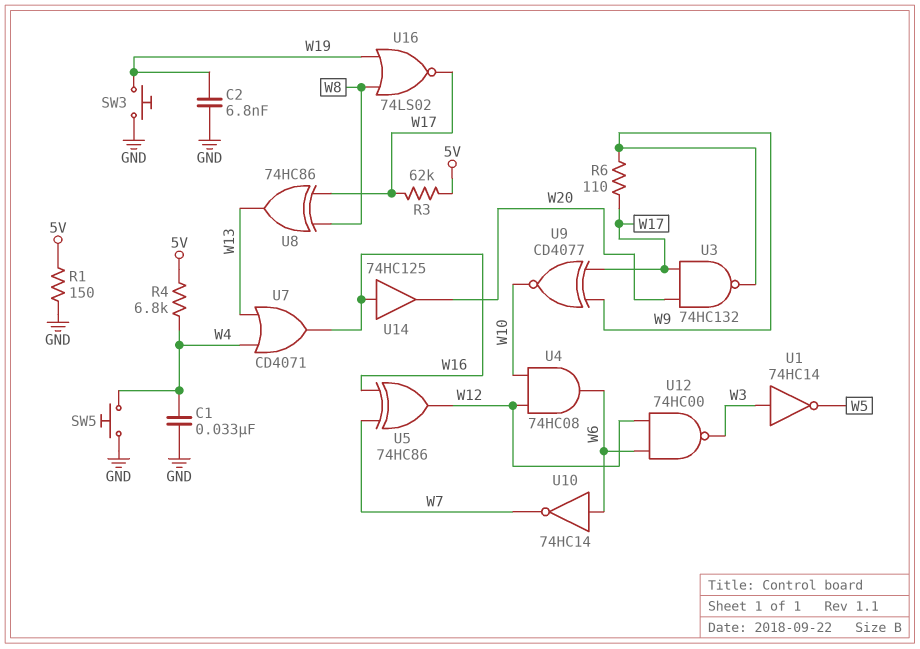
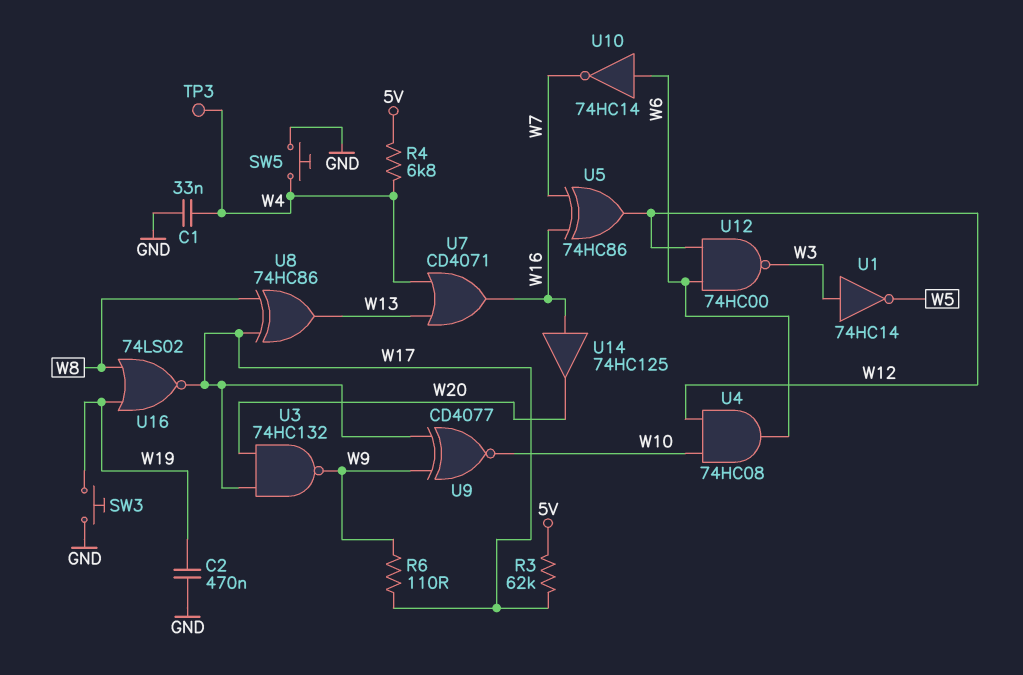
C2: 6.8nF (GND, W19) -> 470nF (GND, W19)
R1: 150 (5V, GND) -> none
TP3: none -> test point (W4)

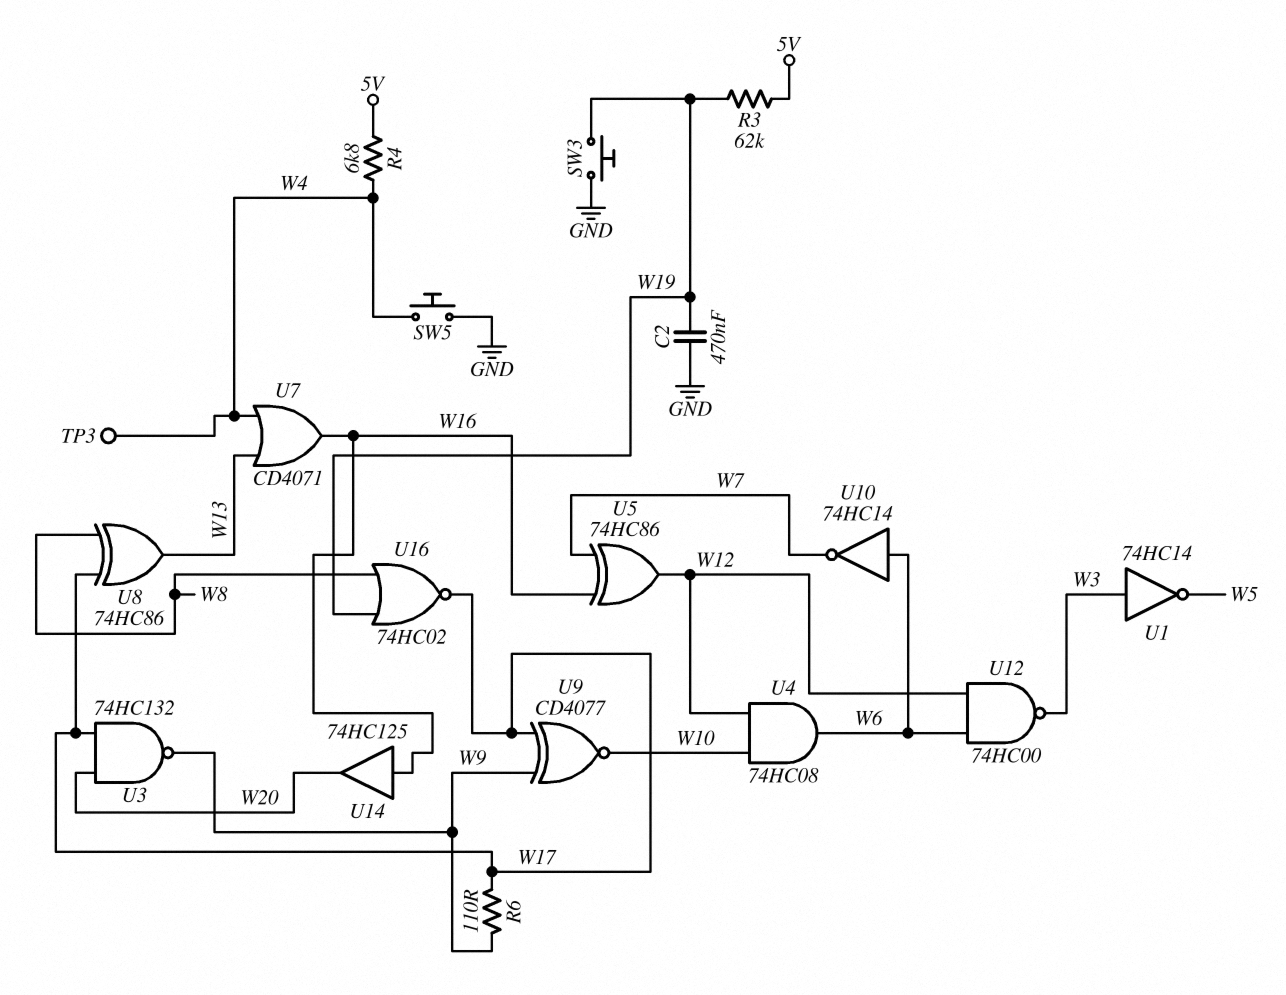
C1: 33nF (GND, W4) -> none
R3: 62k (5V, W17) -> 62k (5V, W19)
U16: NOR 74LS02 (in W8, in W19, out W17) -> NOR 74HC02 (in W8, in W19, out W17)

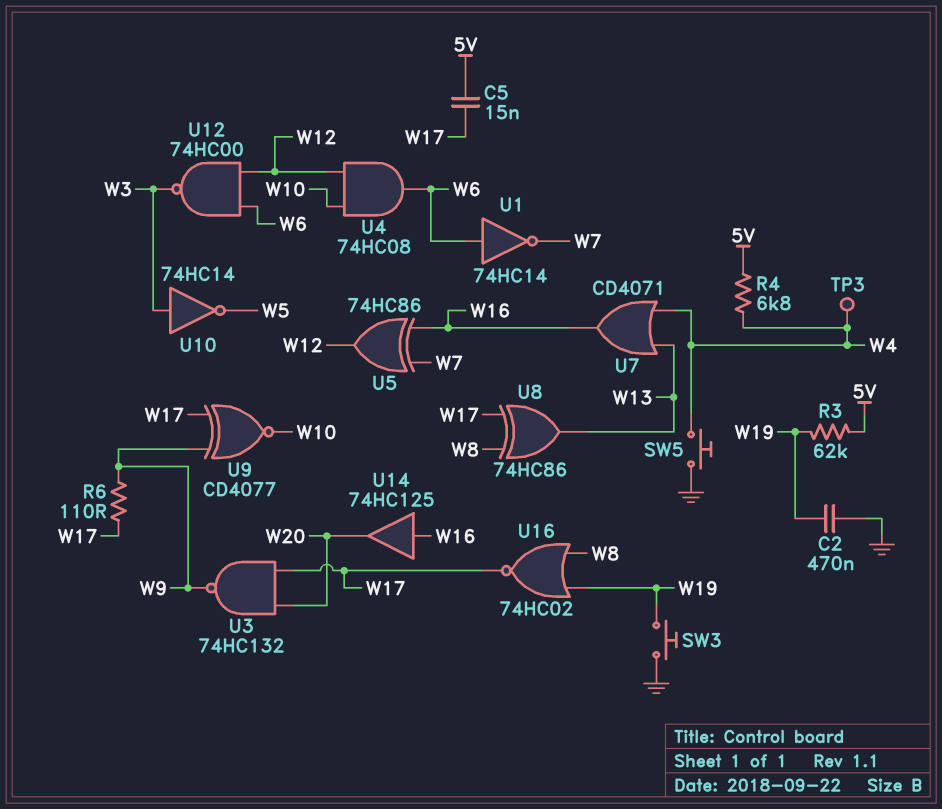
C5: none -> 15nF (5V, W17)
U1: NOT 74HC14 (in W3, out W5) -> NOT 74HC14 (in W6, out W7)
U10: NOT 74HC14 (in W6, out W7) -> NOT 74HC14 (in W3, out W5)

